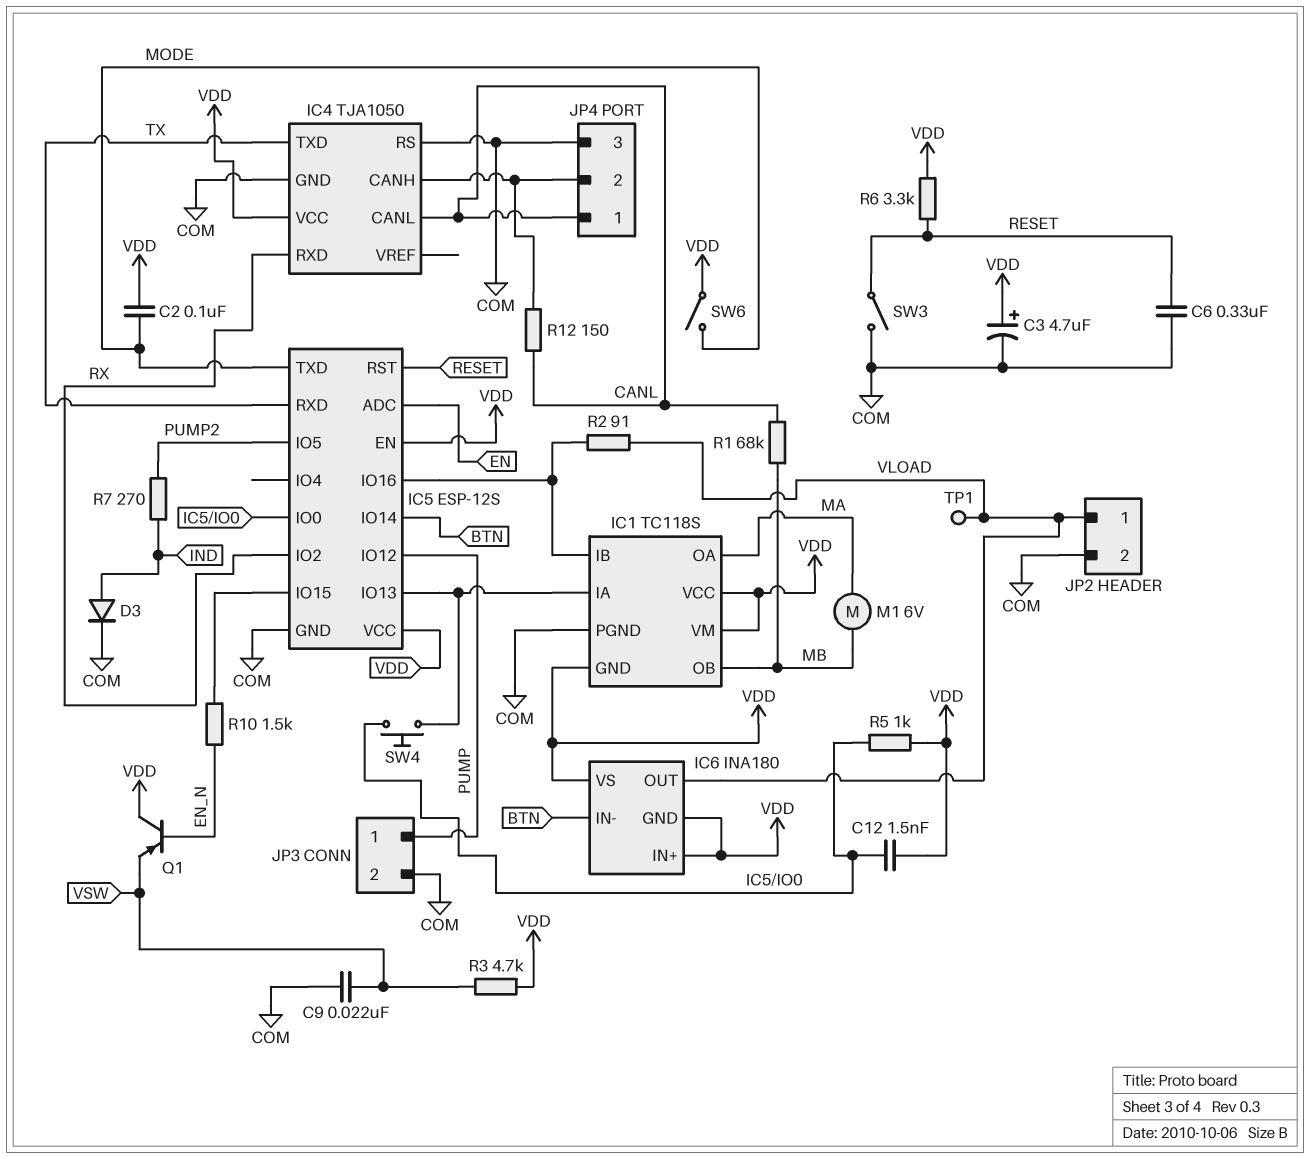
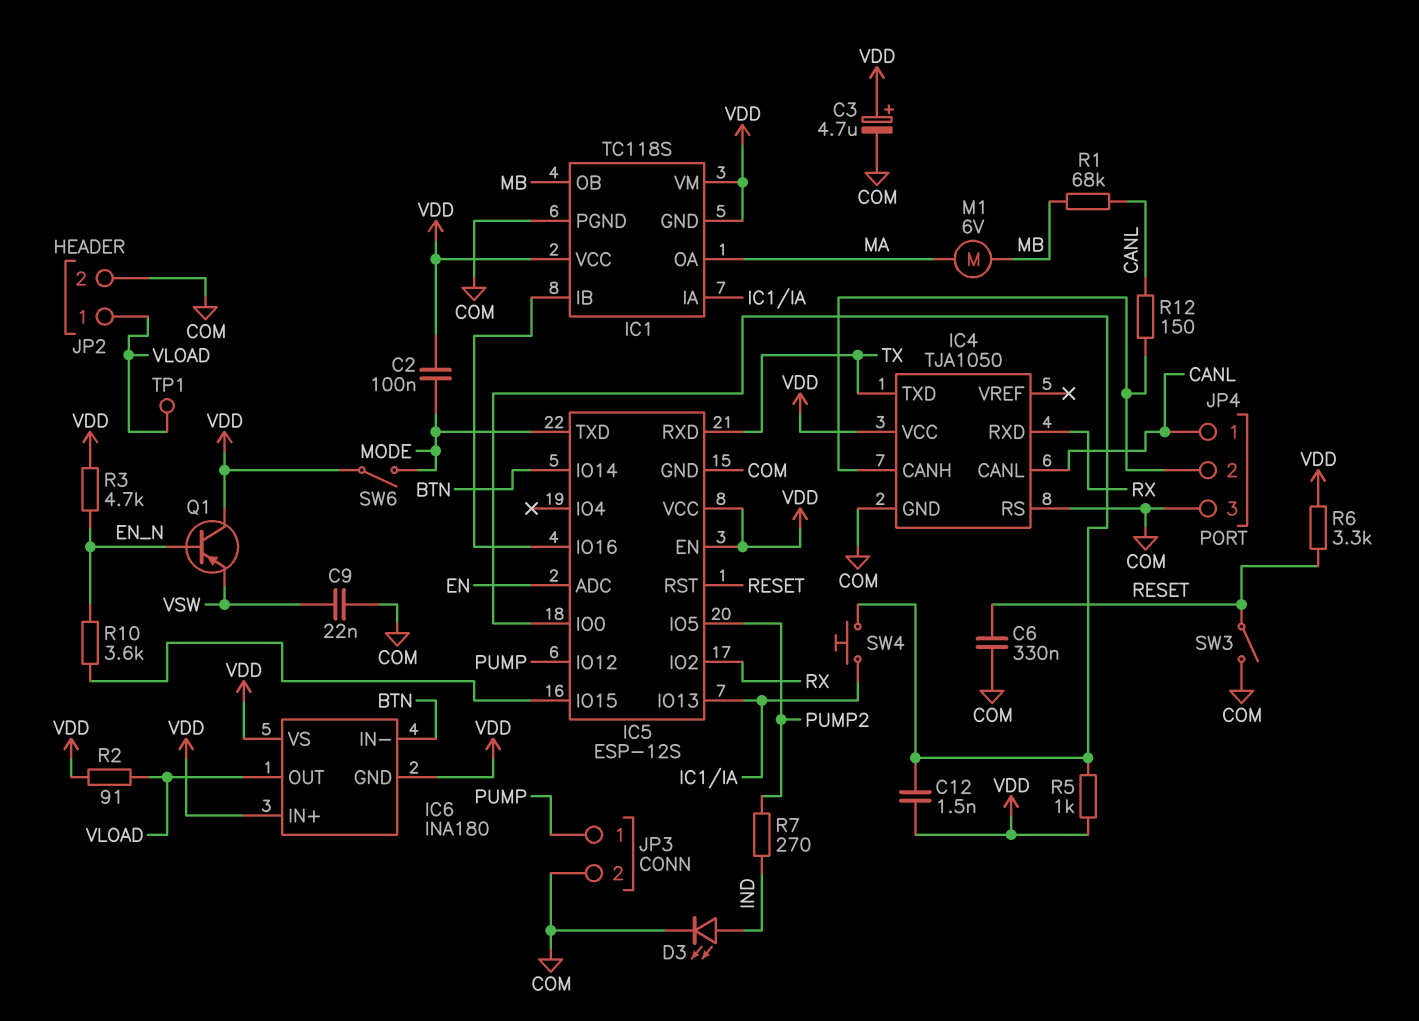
D3: diode (A IND, K COM) -> LED (A IND, K COM)
R2: 91 (IC1/IB, VLOAD) -> 91 (VDD, VLOAD)
R3: 4.7k (VDD, VSW) -> 4.7k (EN_N, VDD)
R10: 1.5k (EN_N, IC5/IO15) -> 3.6k (EN_N, IC5/IO15)

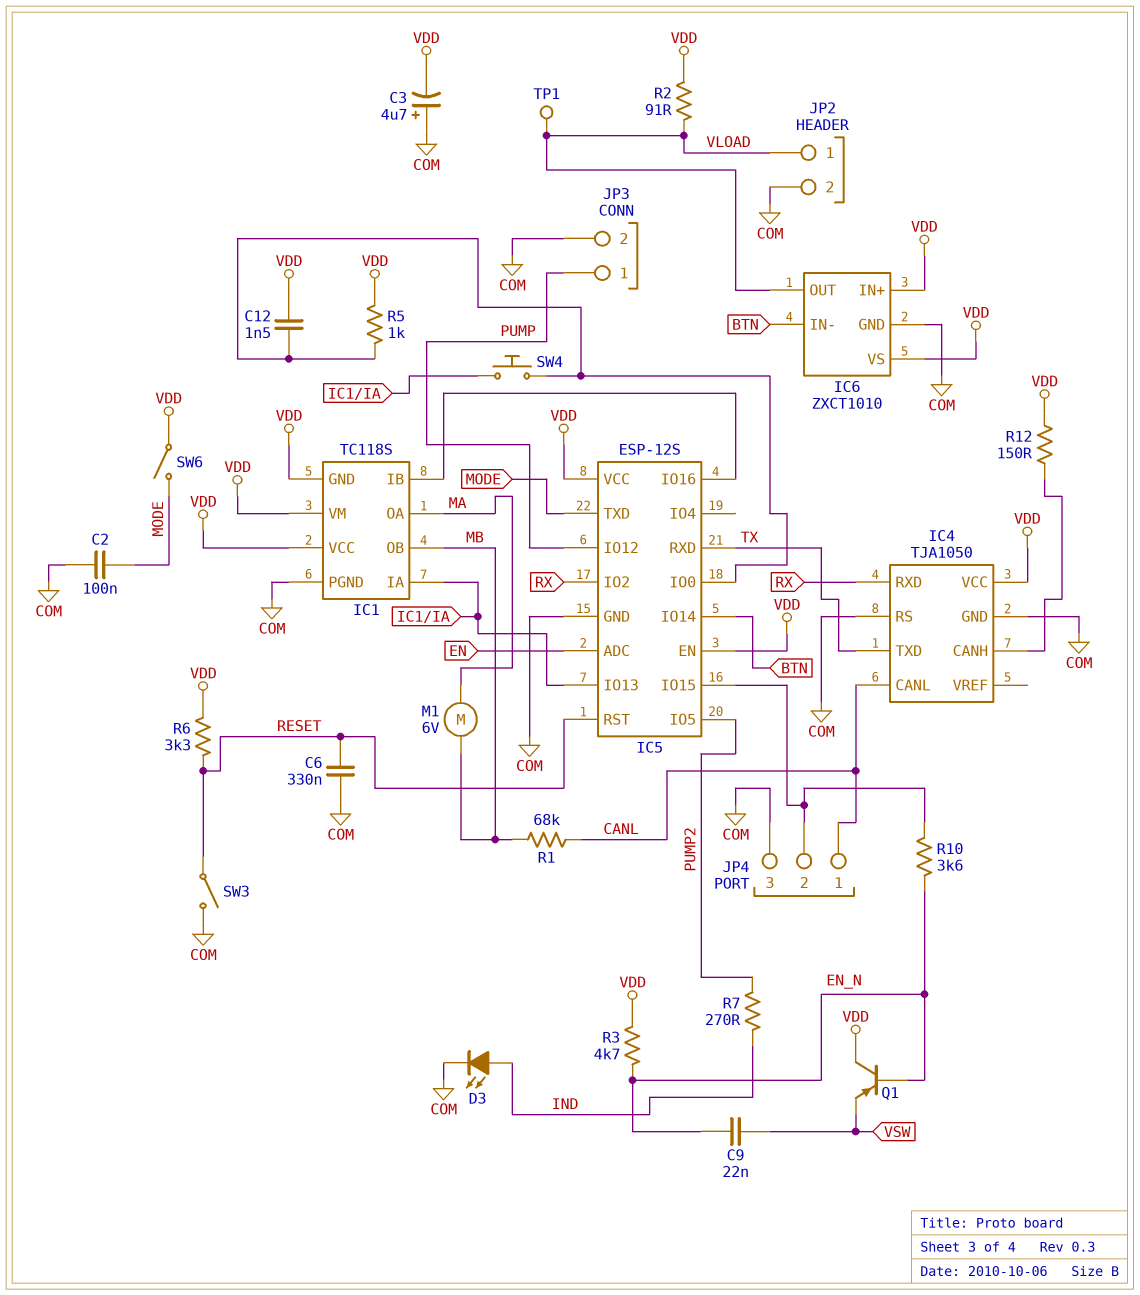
C2: 100nF (MODE, VDD) -> 100nF (COM, MODE)
C3: 4.7uF (plus VDD, minus COM) -> 4.7uF (plus COM, minus VDD)
C9: 22nF (COM, VSW) -> 22nF (EN_N, VSW)
IC6: INA180 -> ZXCT1010
IC6 pin GND: VDD -> COM
JP4 pin 2: IC4/CANH -> IC5/IO15
R12: 150 (CANL, IC4/CANH) -> 150 (IC4/CANH, VDD)

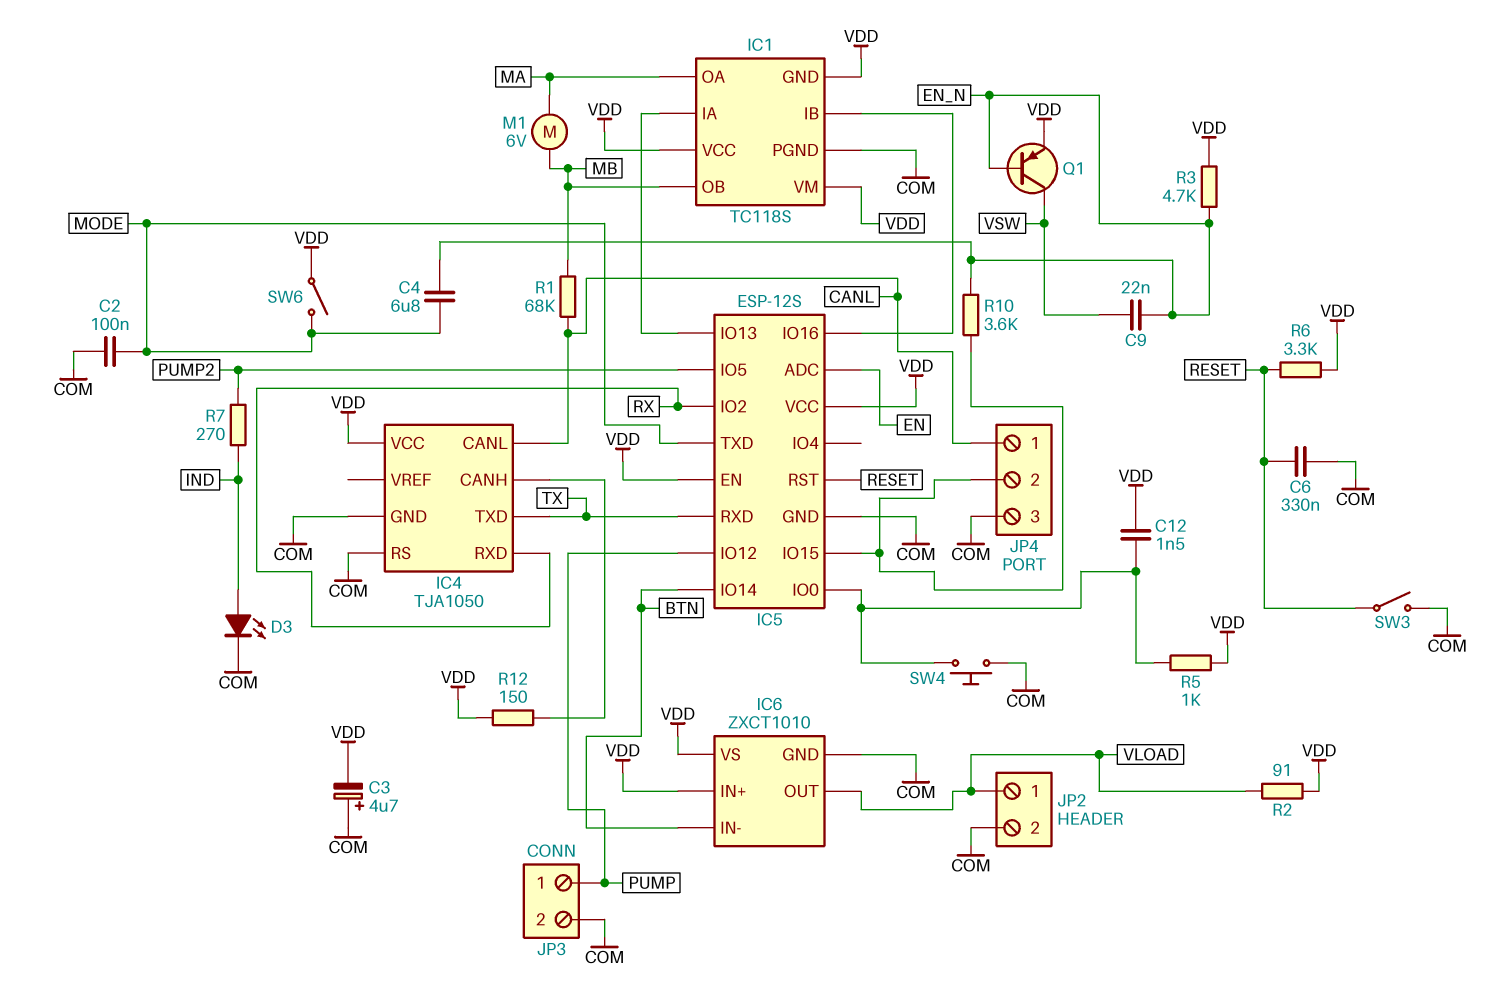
C4: none -> 6.8uF (EN_N, MODE)
Q1: PNP (B EN_N, C VDD, E VSW) -> PNP (B EN_N, C VSW, E VDD)
SW4: button (IC1/IA, IC5/IO0) -> button (COM, IC5/IO0)
TP1: test point (VLOAD) -> none

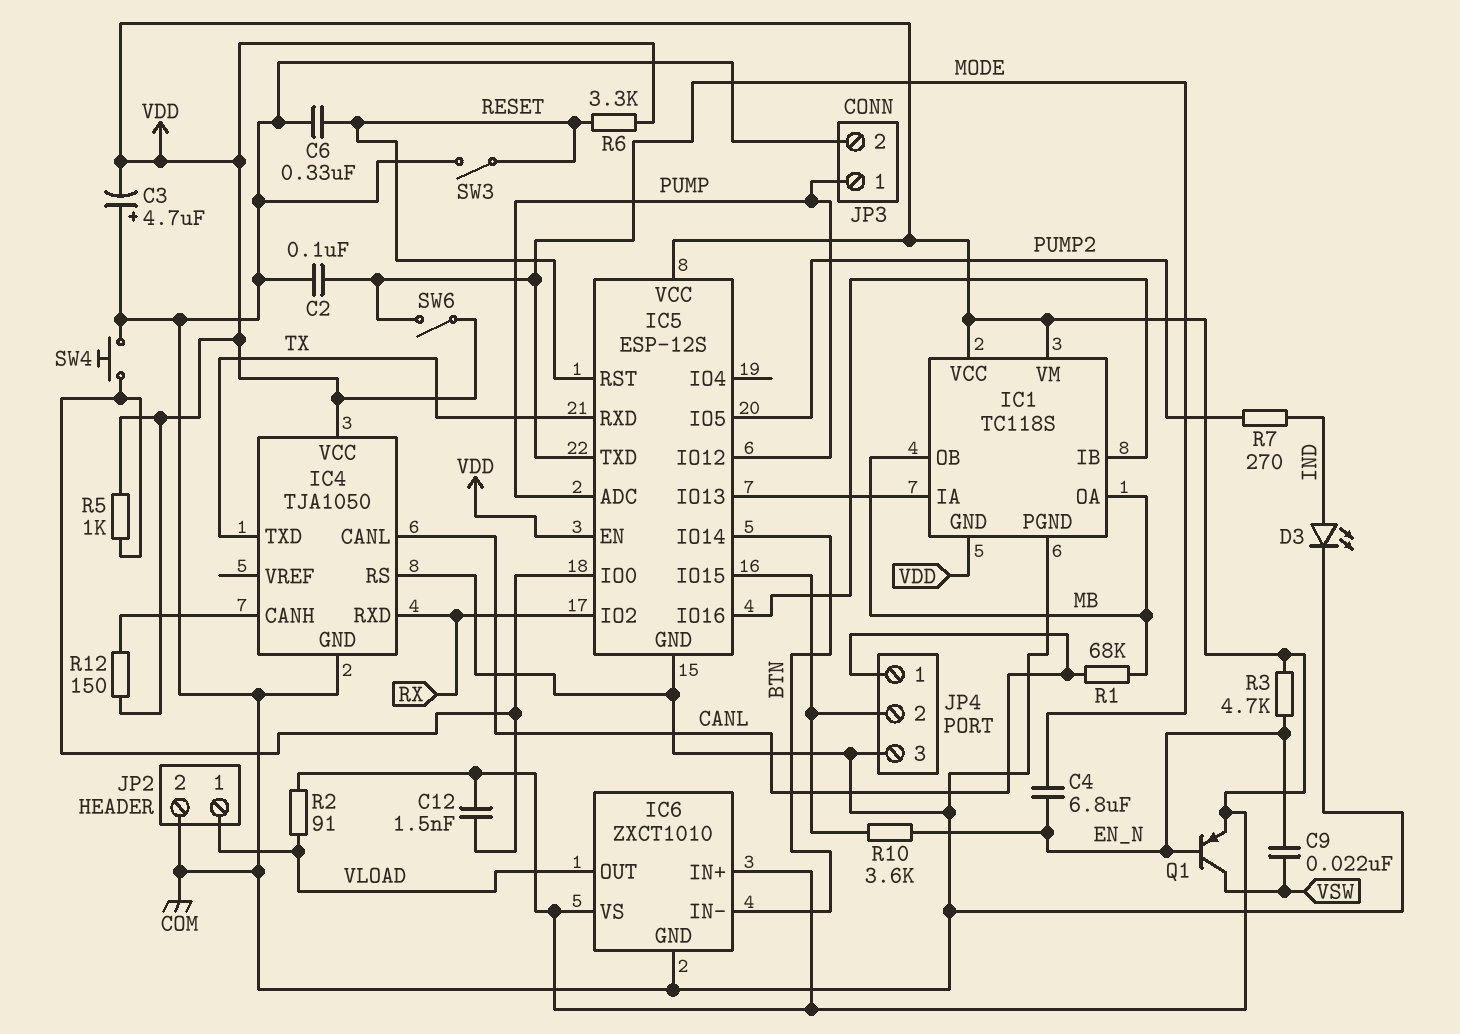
IC1 pin OA: MA -> MB
IC5 pin ADC: EN -> PUMP
M1: motor 6V (MA, MB) -> none

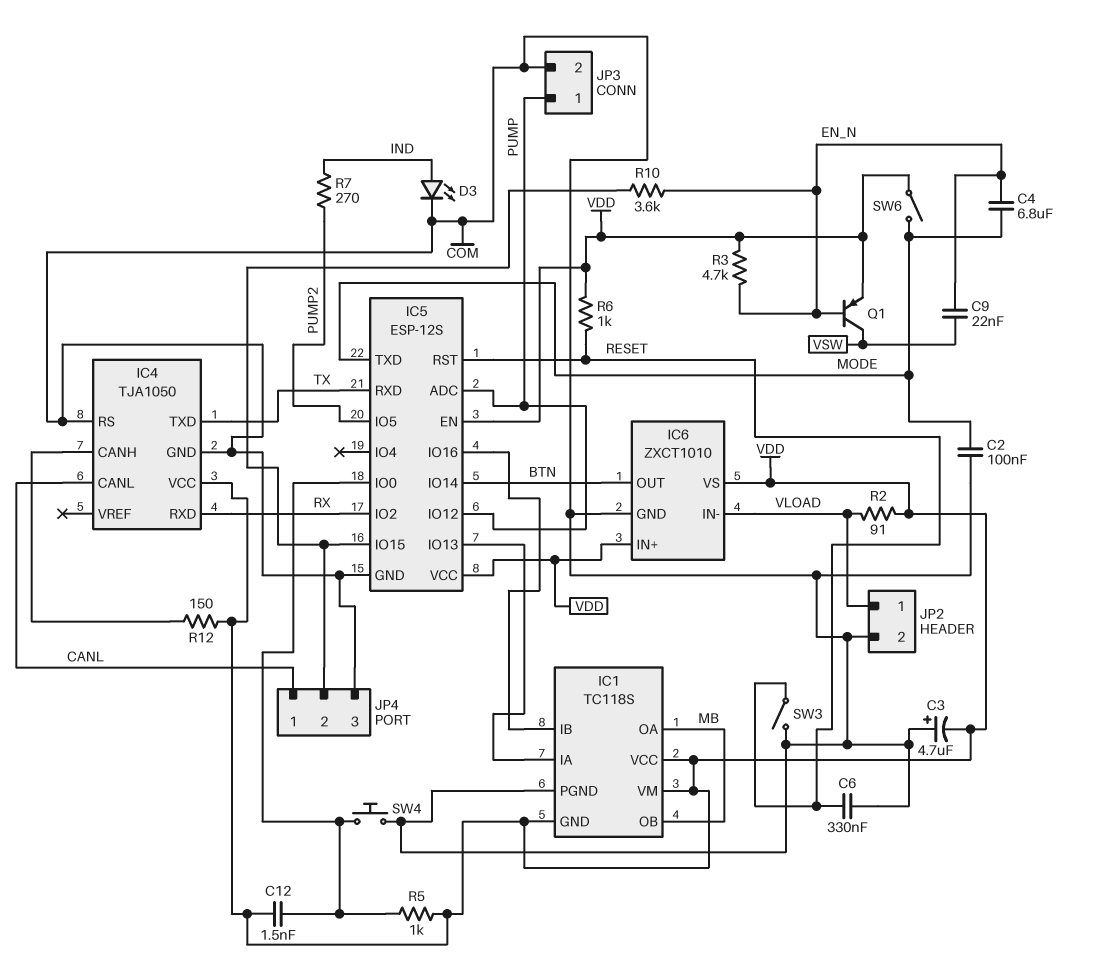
IC6 pin IN-: BTN -> VLOAD
IC6 pin OUT: VLOAD -> BTN
R1: 68k (CANL, MB) -> none
R6: 3.3k (RESET, VDD) -> 1k (RESET, VDD)

